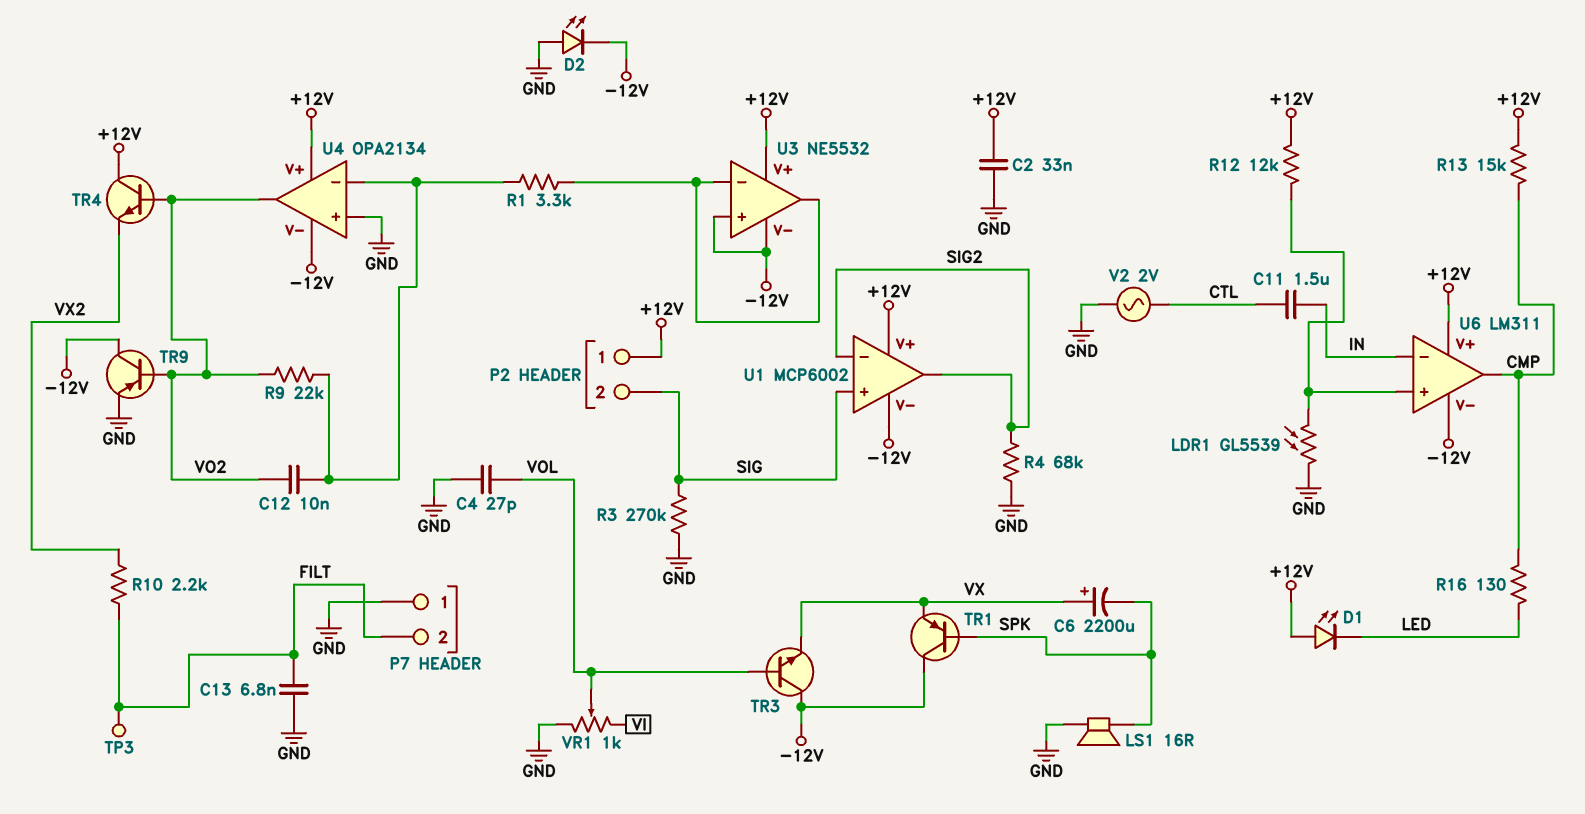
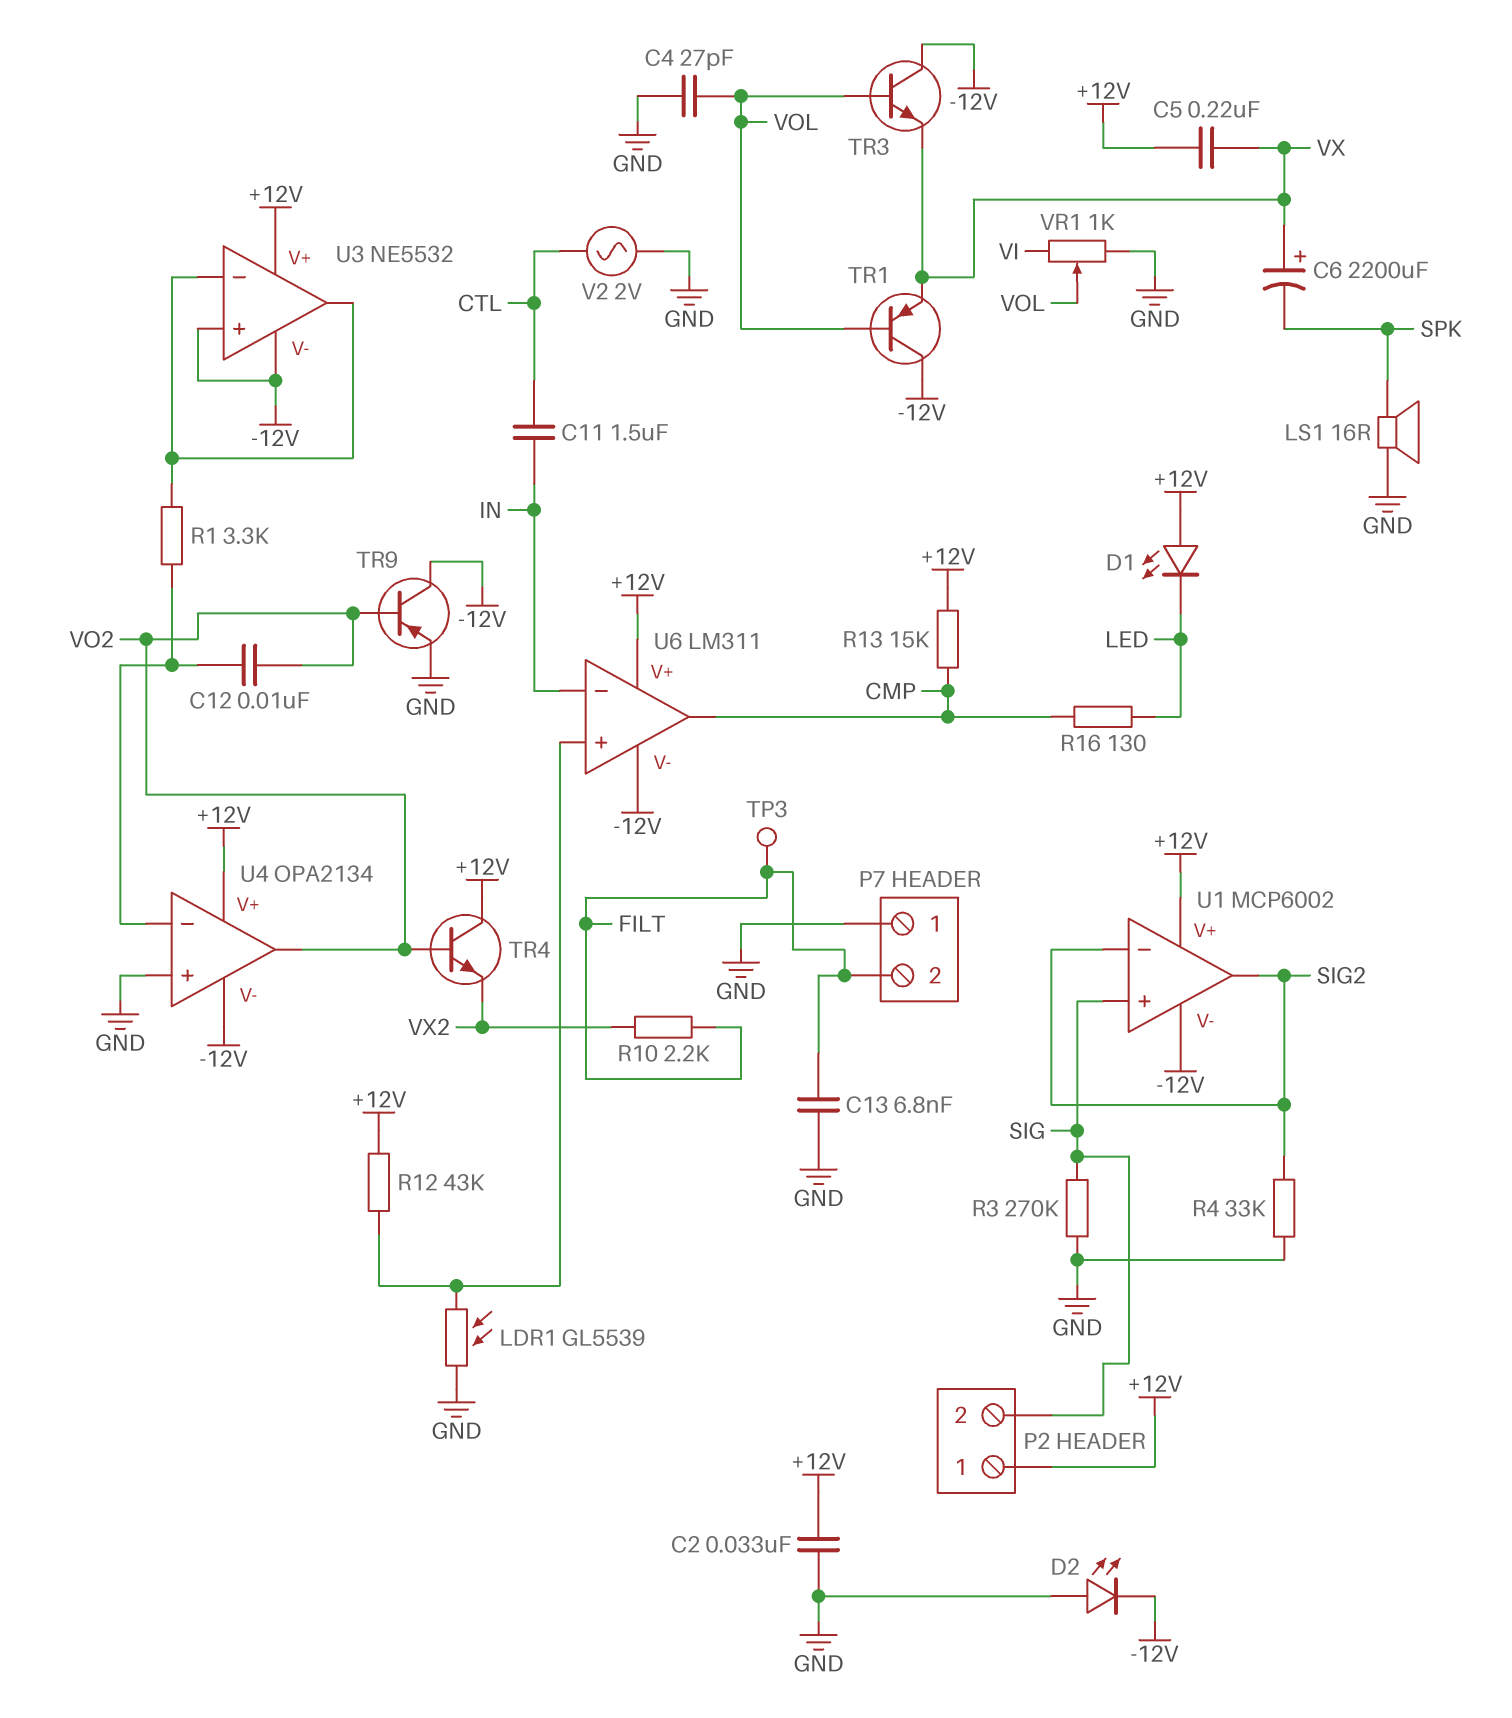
C5: none -> 220nF (+12V, VX)
R4: 68k (GND, SIG2) -> 33k (GND, SIG2)
R9: 22k (U4/in-, VO2) -> none
R12: 12k (+12V, U6/in+) -> 43k (+12V, U6/in+)
TR1: PNP (B SPK, C -12V, E VX) -> PNP (B VOL, C -12V, E VX)

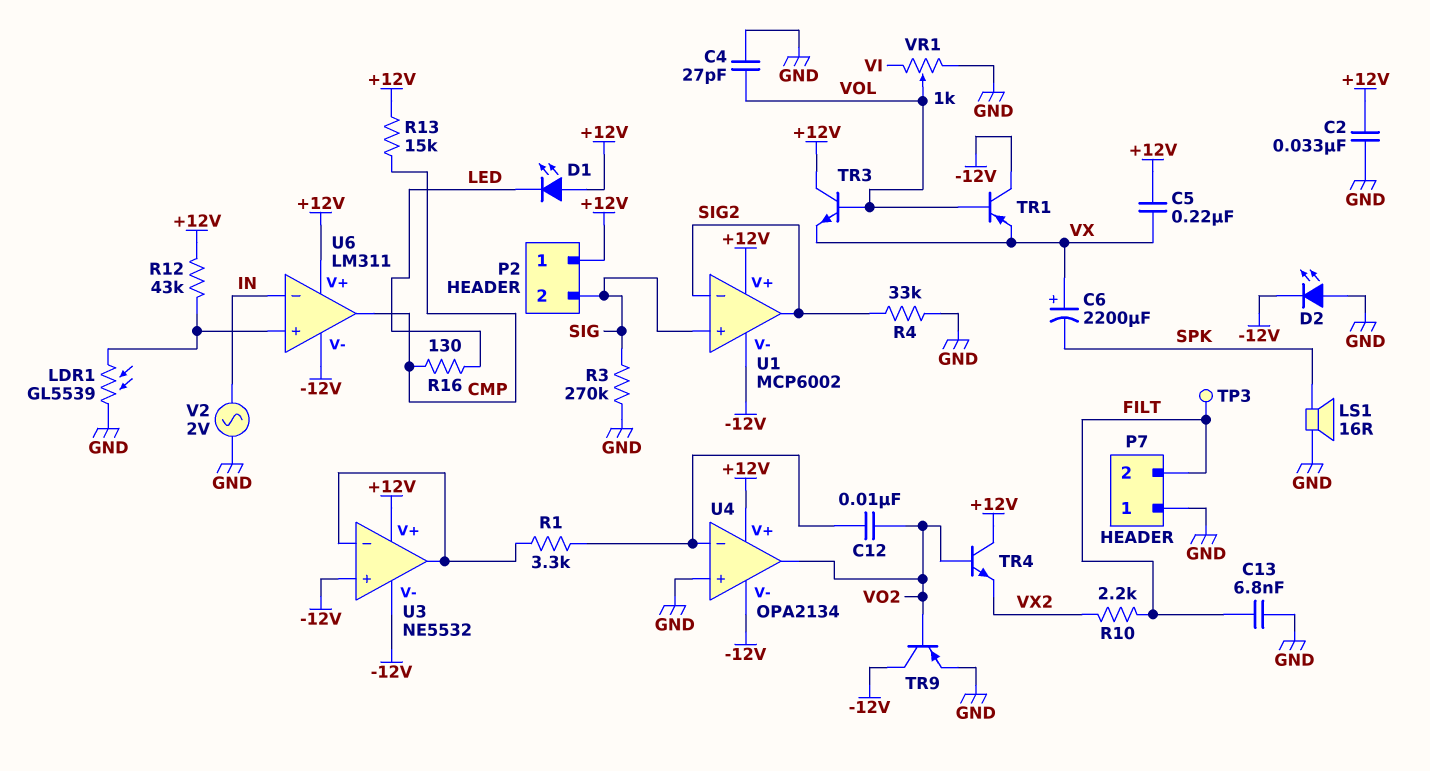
C11: 1.5uF (CTL, IN) -> none
TR3: NPN (B VOL, C -12V, E VX) -> NPN (B VOL, C +12V, E VX)
V2: AC 2V (CTL, GND) -> AC 2V (GND, IN)

